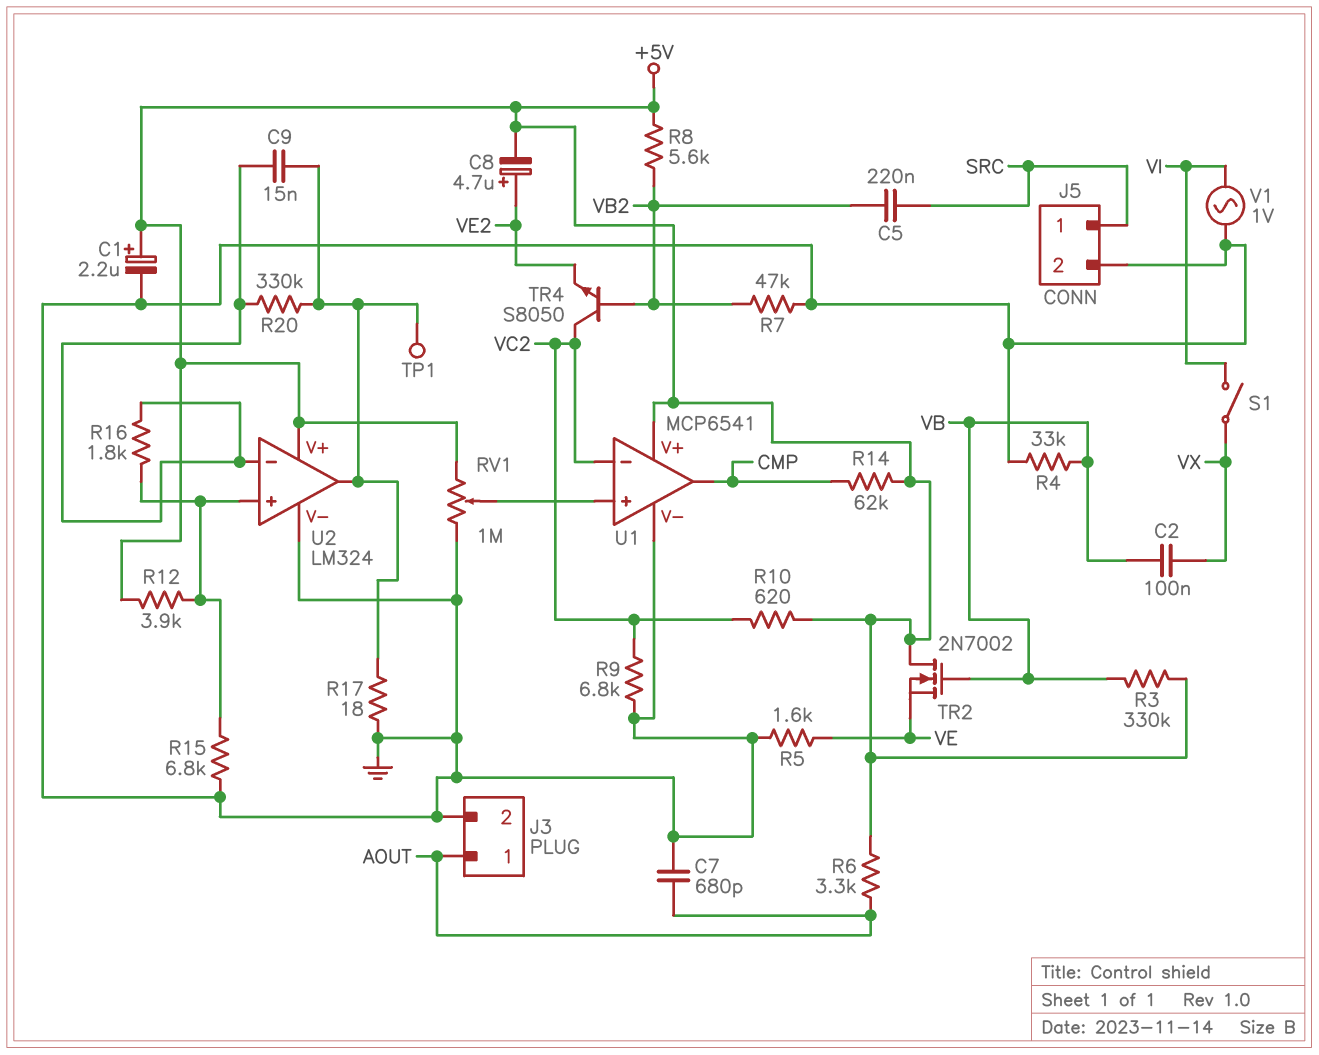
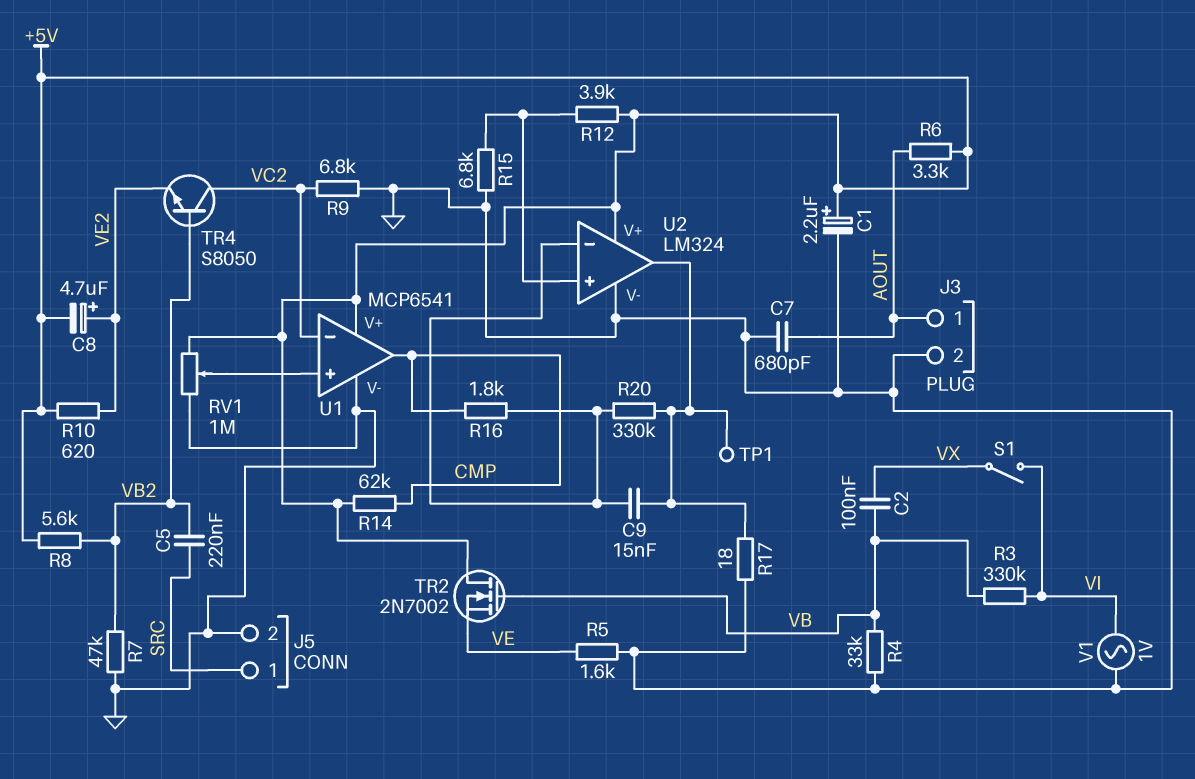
R3: 330k (+5V, VB) -> 330k (VB, VI)
R10: 620 (+5V, VC2) -> 620 (+5V, VE2)
R16: 1.8k (U2/in+, U2/in-) -> 1.8k (CMP, U2/in-)

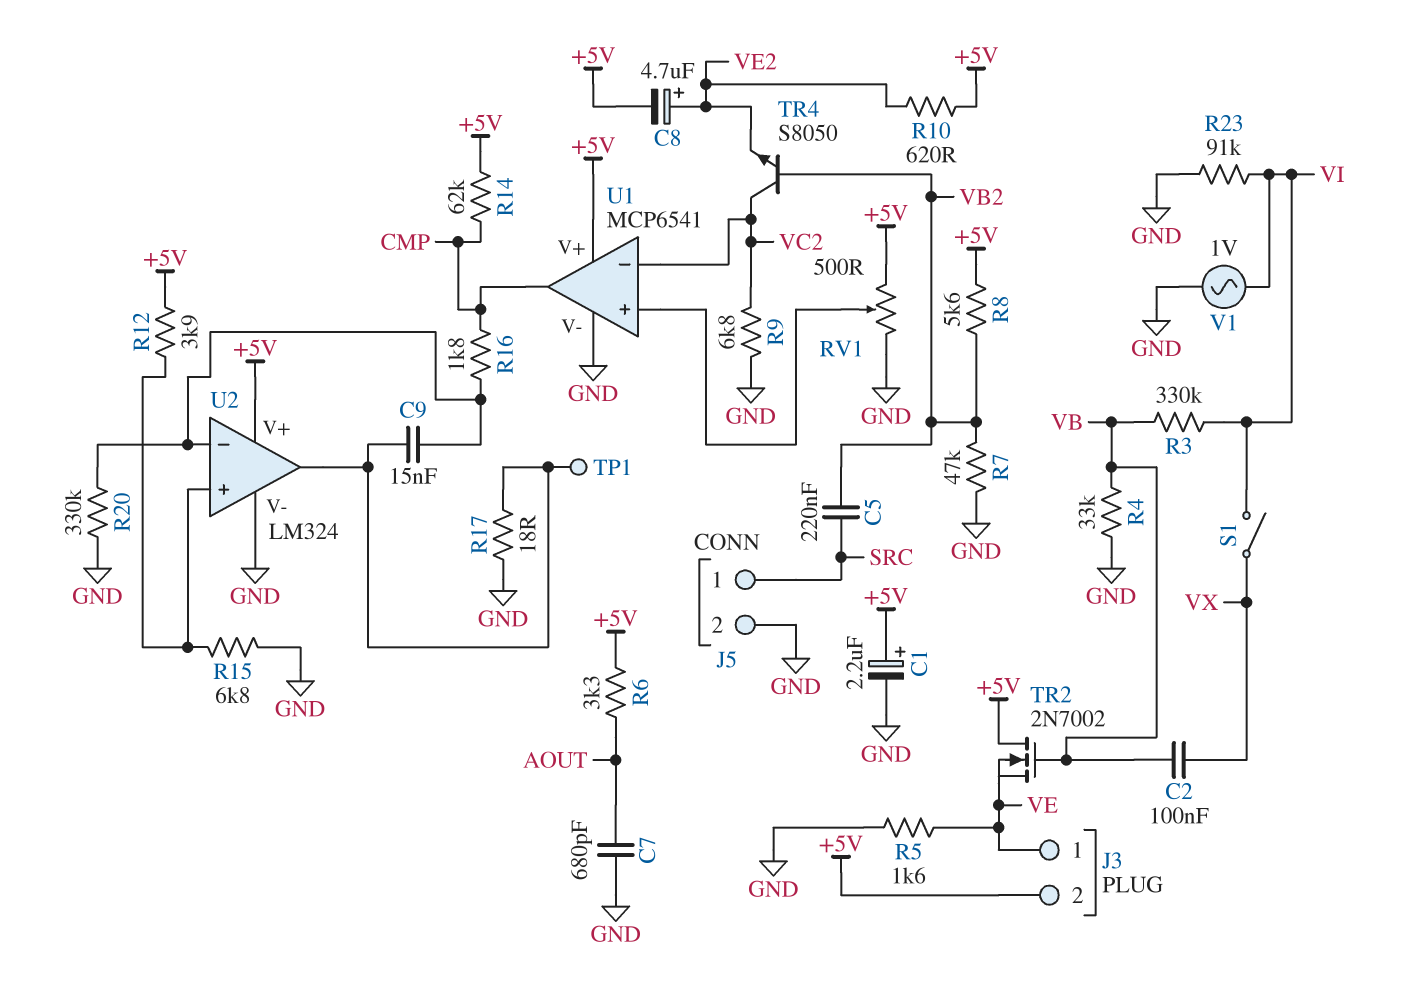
J3 pin 1: AOUT -> VE
J3 pin 2: GND -> +5V
R20: 330k (U2/in-, U2/out) -> 330k (GND, U2/in-)
R23: none -> 91k (GND, VI)
RV1: 1M (+5V, GND, wiper U1/in+) -> 500 (+5V, GND, wiper U1/in+)

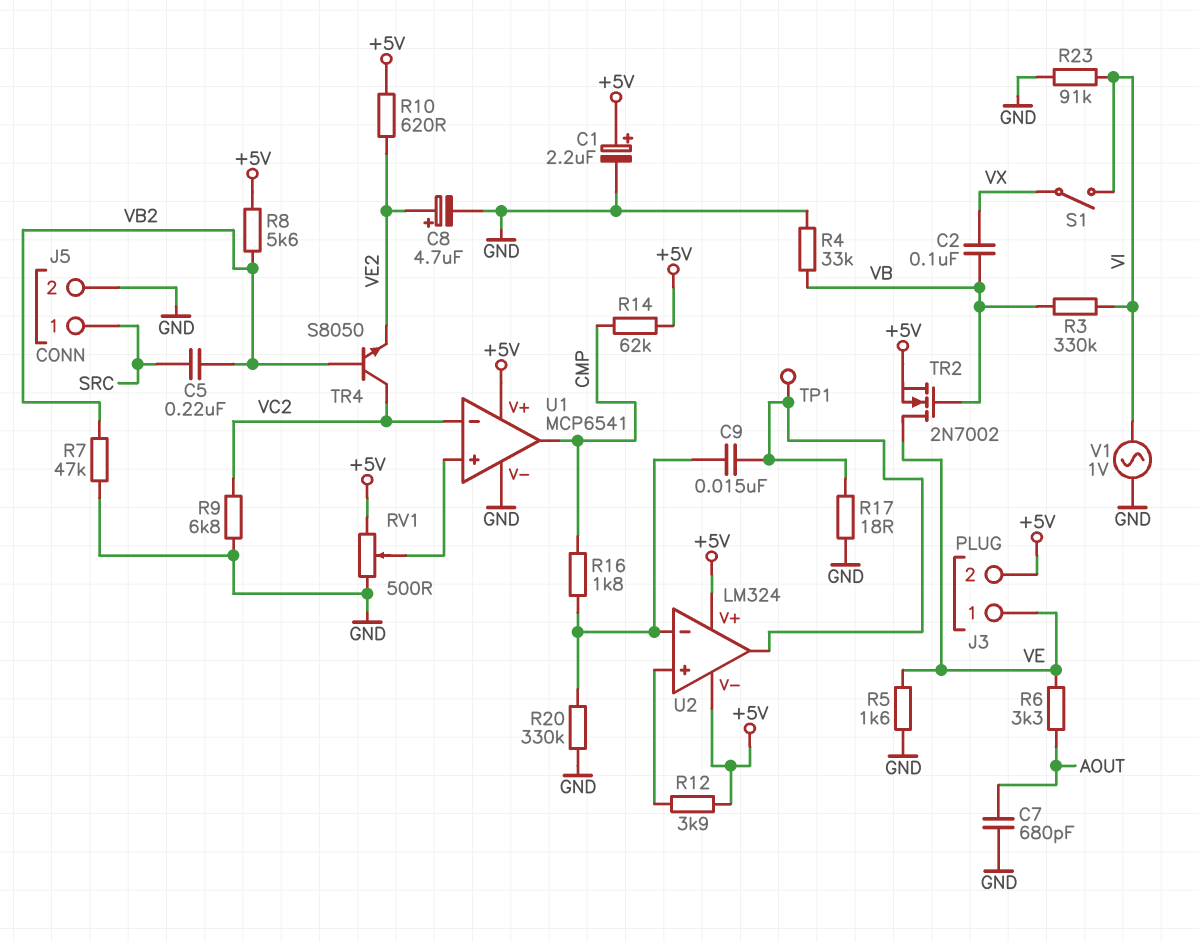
C8: 4.7uF (plus VE2, minus +5V) -> 4.7uF (plus VE2, minus GND)
R6: 3.3k (+5V, AOUT) -> 3.3k (AOUT, VE)
R15: 6.8k (GND, U2/in+) -> none
TR2: NMOS 2N7002 (G VB, D +5V, S VE) -> NMOS 2N7002 (G VB, D VE, S +5V)
U2 pin V-: GND -> +5V

